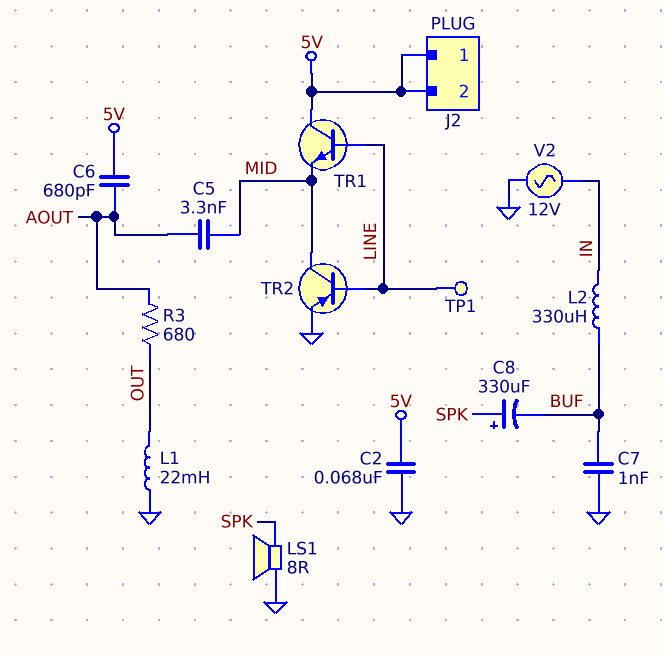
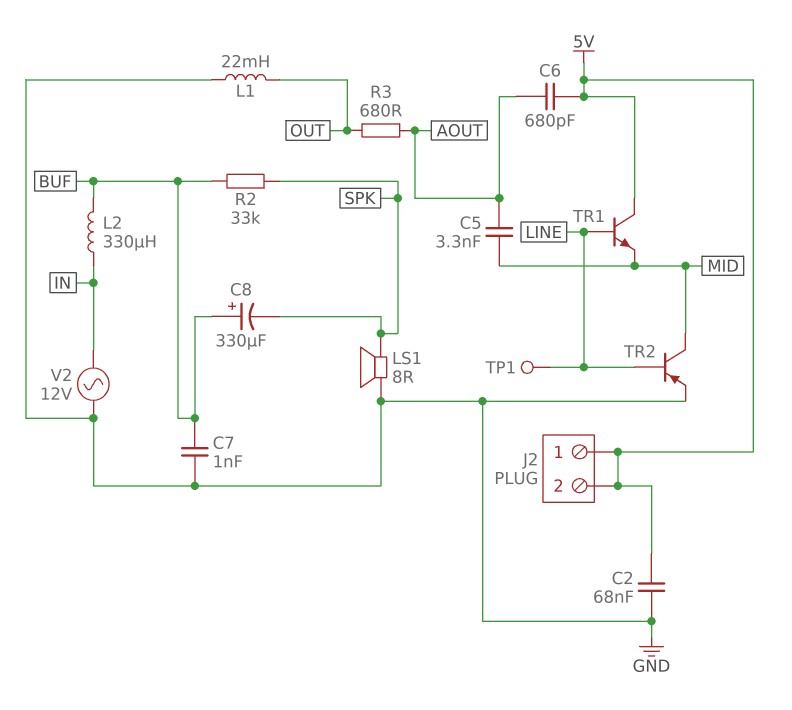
C8: 330uF (plus SPK, minus BUF) -> 330uF (plus BUF, minus SPK)
R2: none -> 33k (BUF, SPK)

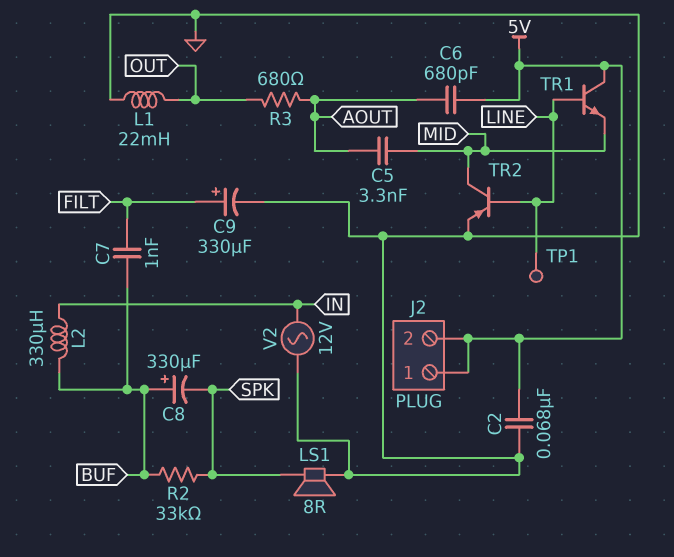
C7: 1nF (BUF, GND) -> 1nF (BUF, FILT)
C9: none -> 330uF (plus FILT, minus GND)

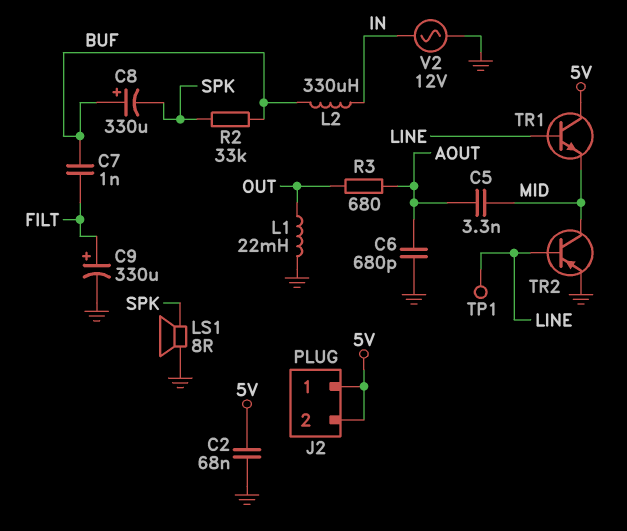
C6: 680pF (5V, AOUT) -> 680pF (AOUT, GND)

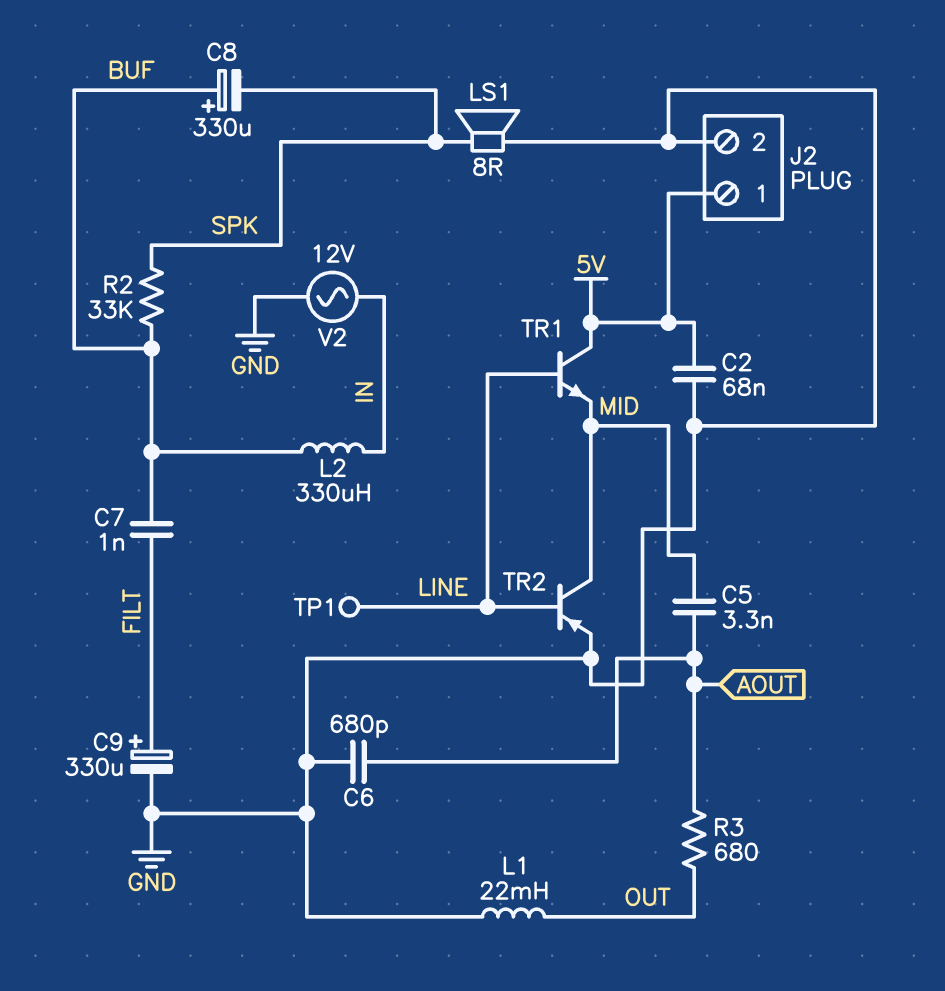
J2 pin 2: 5V -> GND

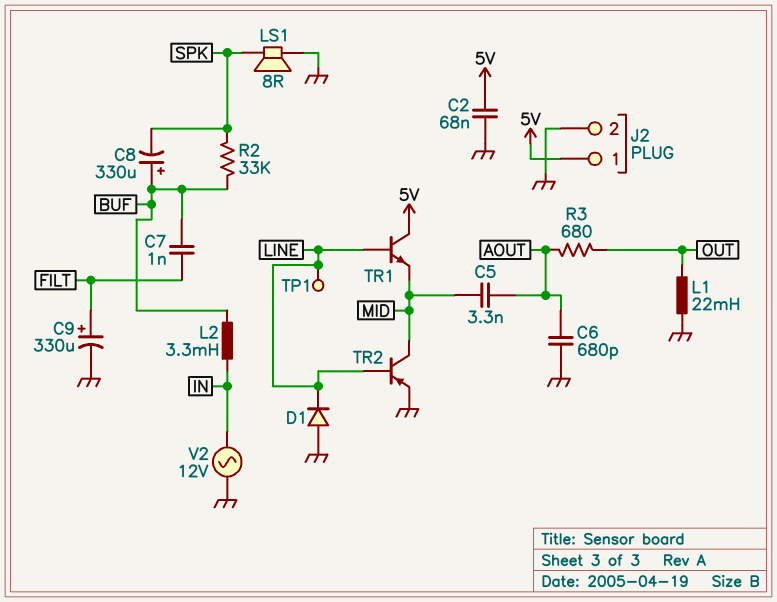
D1: none -> diode (A GND, K LINE)
L2: 330uH (BUF, IN) -> 3.3mH (BUF, IN)

